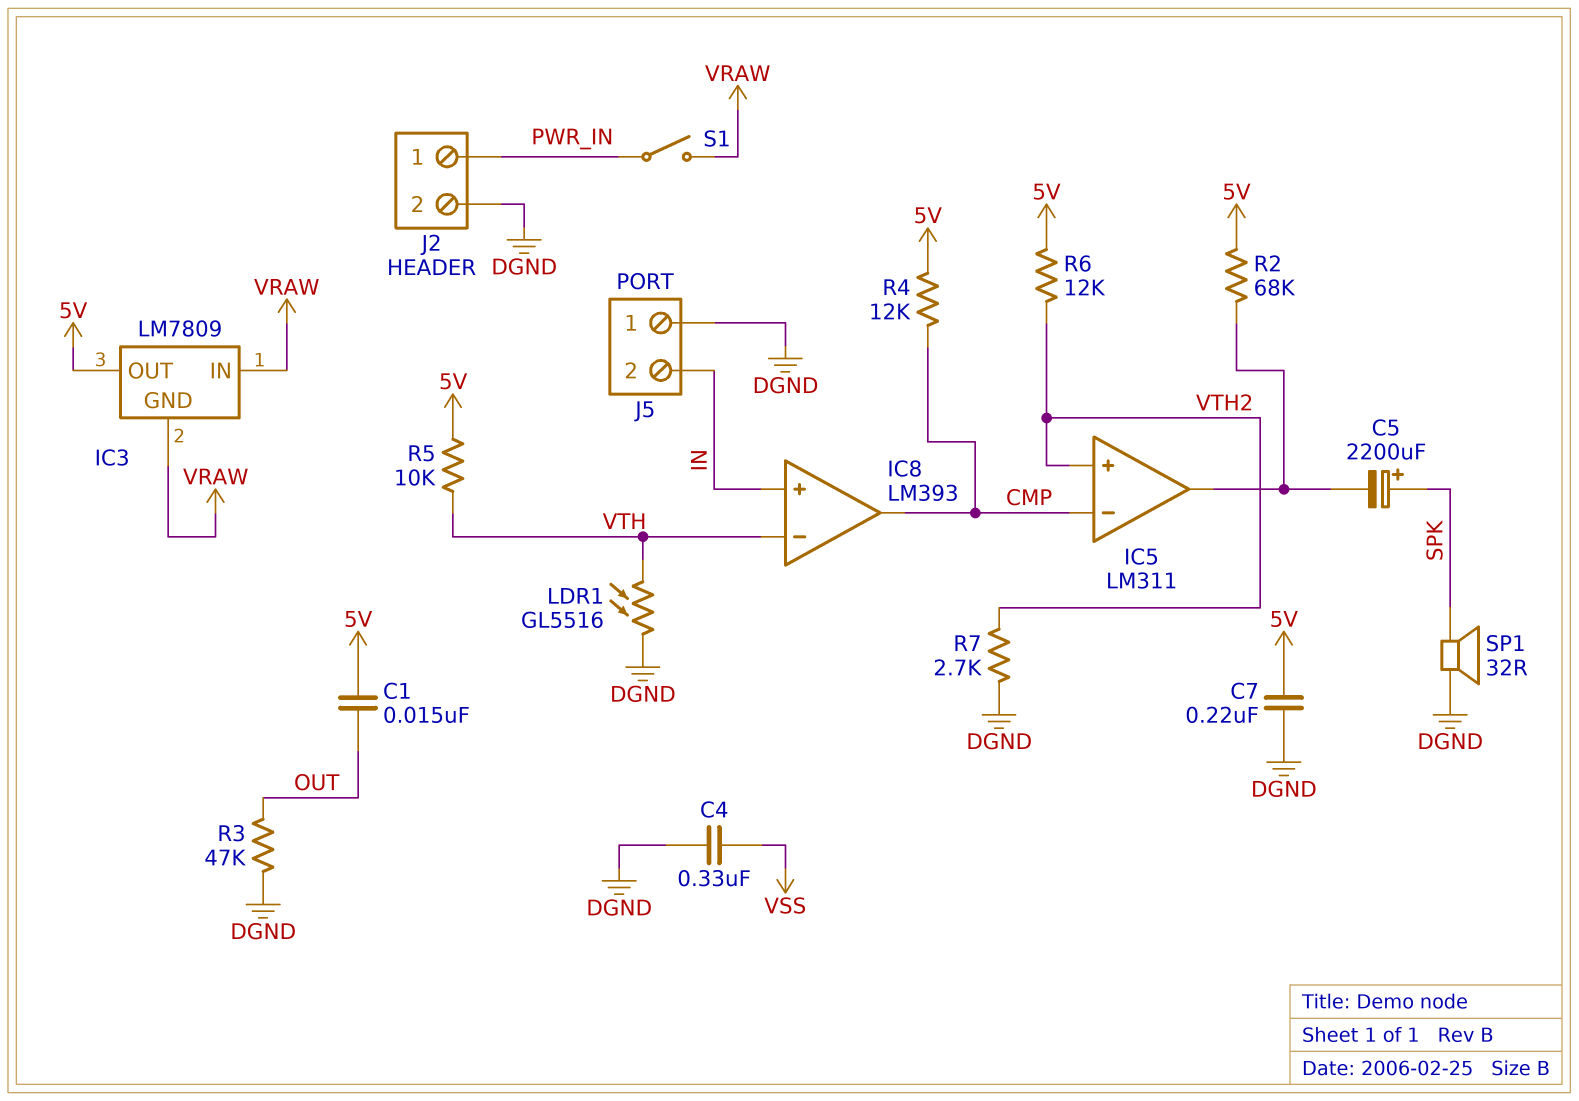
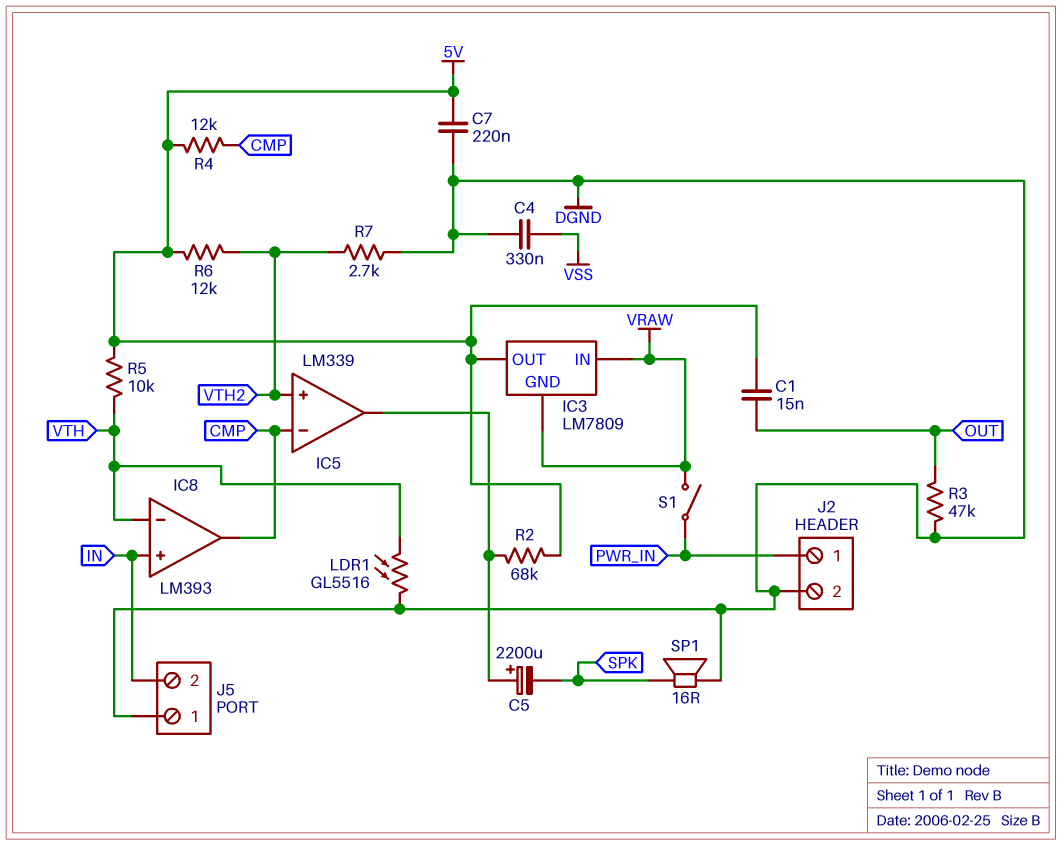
C5: 2200uF (plus SPK, minus IC5/out) -> 2200uF (plus IC5/out, minus SPK)
IC5: LM311 -> LM339
SP1: speaker 32R (DGND, SPK) -> speaker 16R (DGND, SPK)

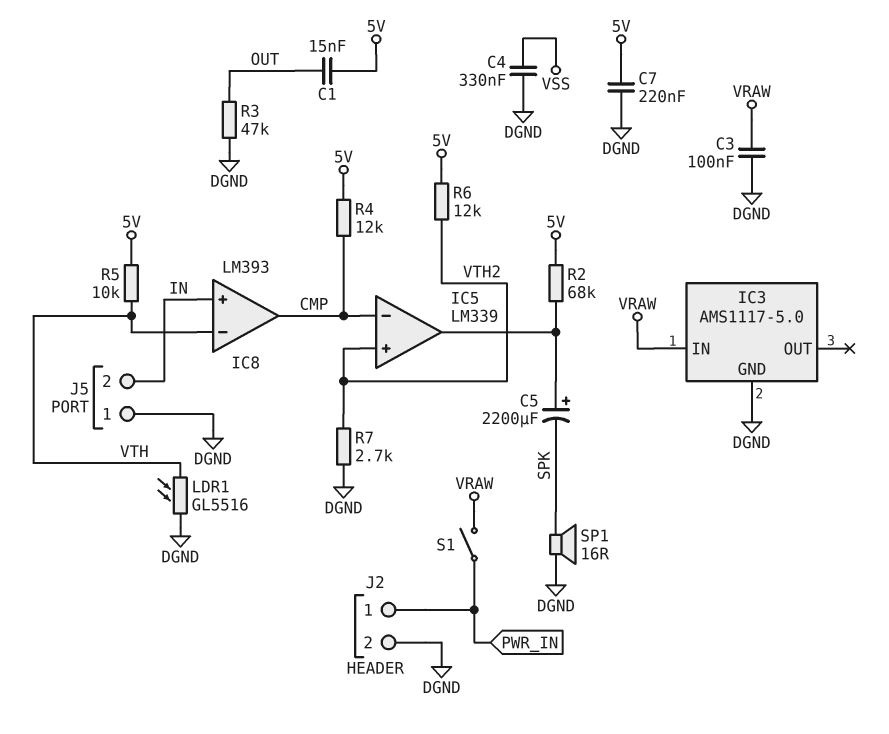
C3: none -> 100nF (DGND, VRAW)
IC3: LM7809 -> AMS1117-5.0
IC3 pin GND: VRAW -> DGND
IC3 pin OUT: 5V -> none

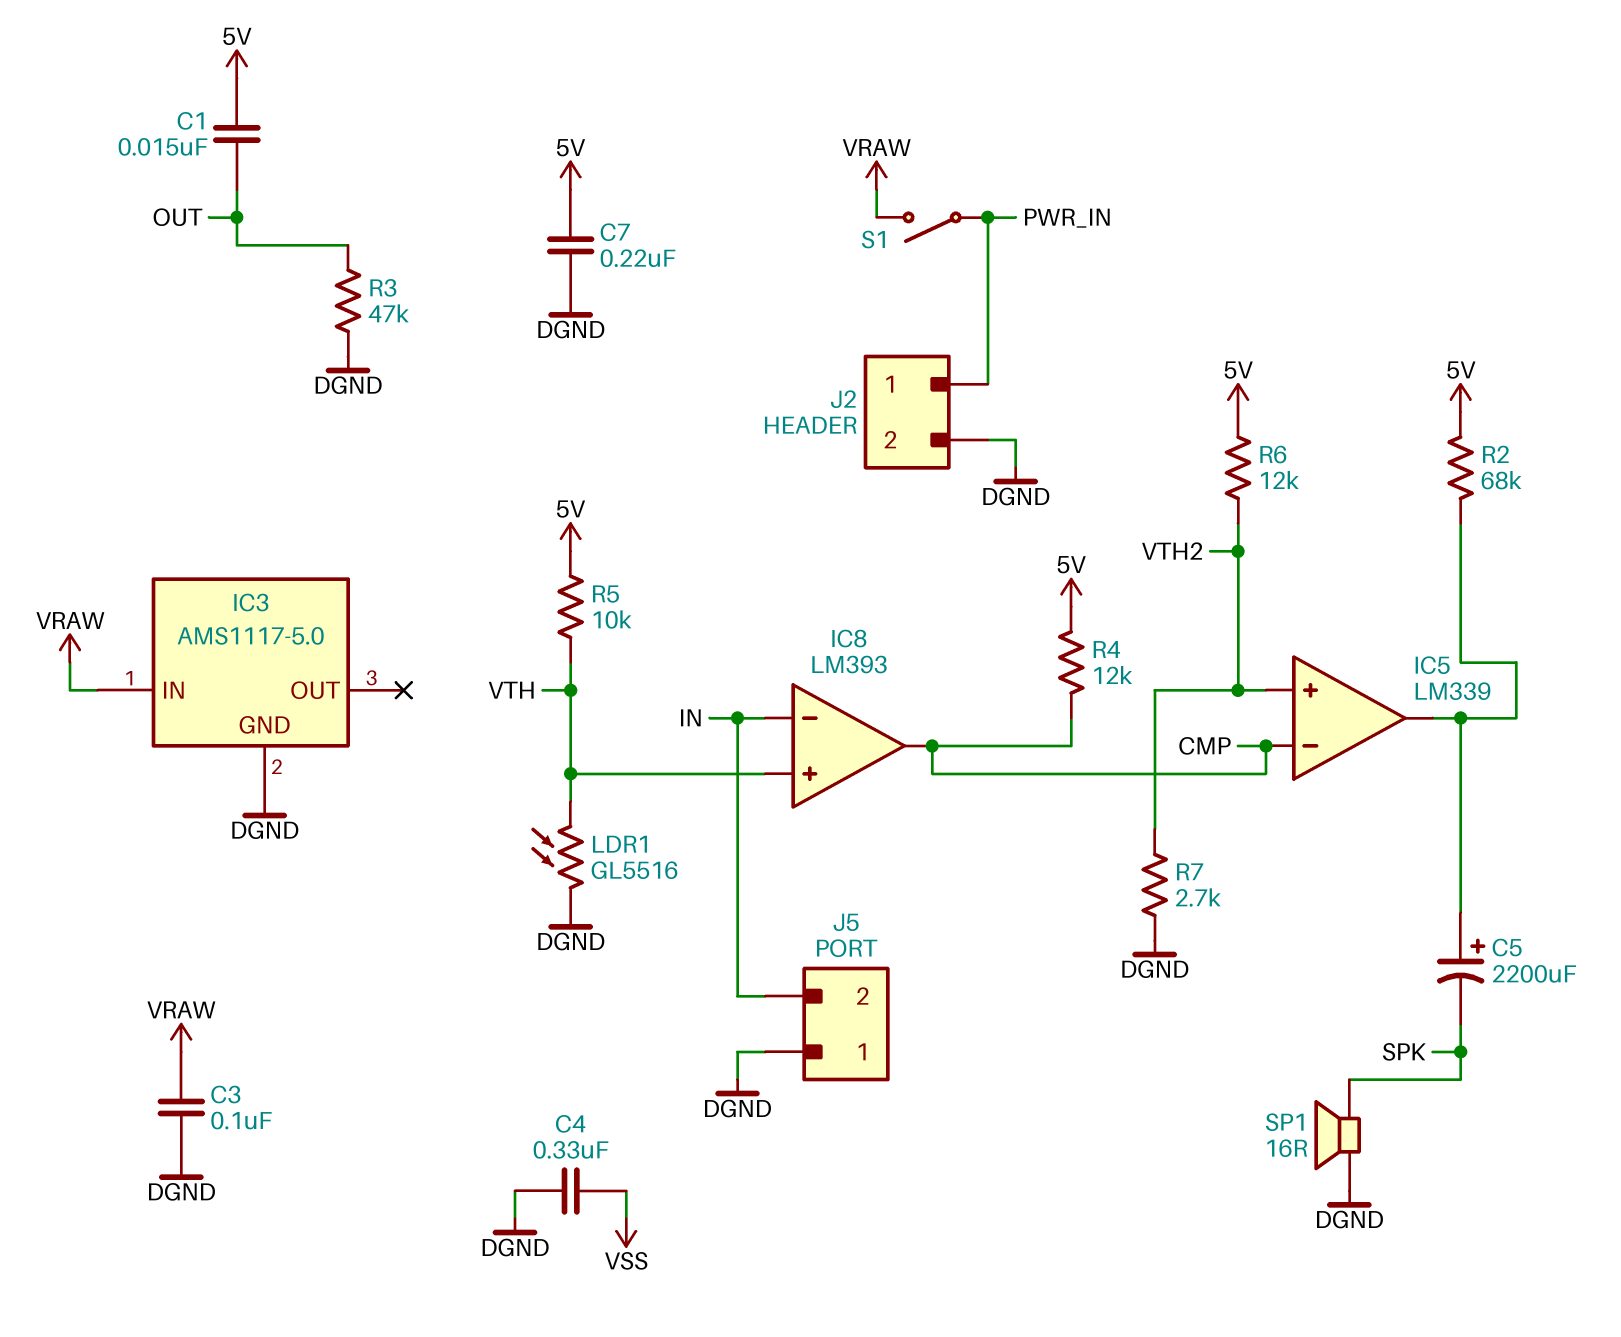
IC8 pin in+: IN -> VTH
IC8 pin in-: VTH -> IN

